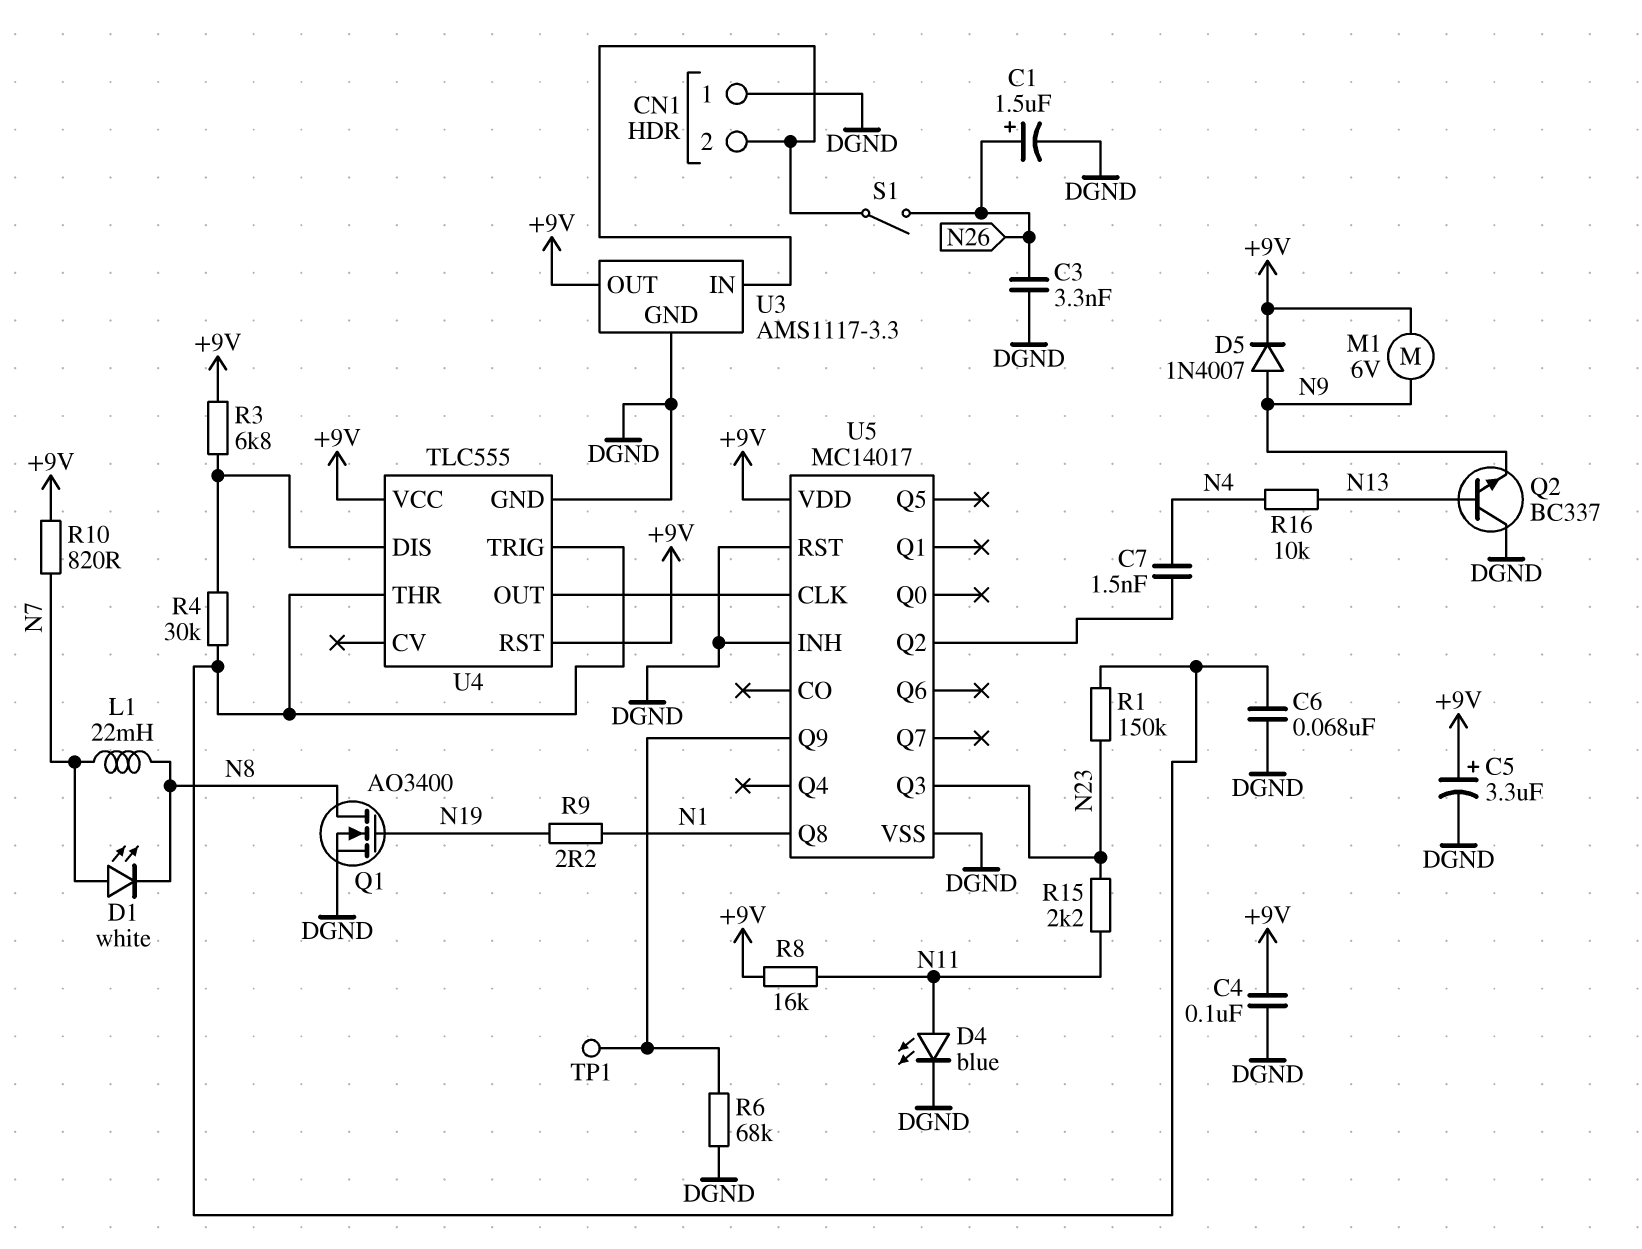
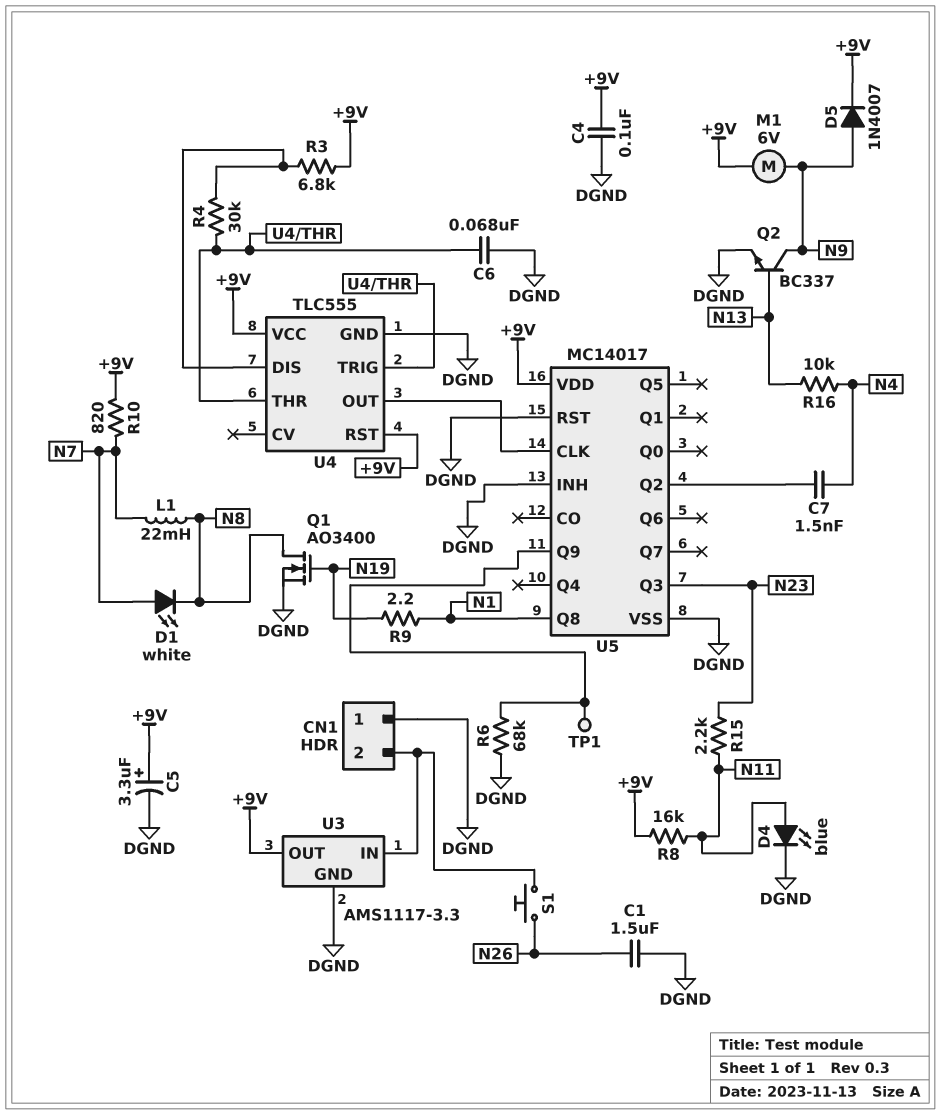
C1: 1.5uF (plus N26, minus DGND) -> 1.5uF (DGND, N26)
C3: 3.3nF (DGND, N26) -> none
Q2: NPN BC337 (B N13, C DGND, E N9) -> NPN BC337 (B N13, C N9, E DGND)
R1: 150k (N23, U4/THR) -> none
S1: switch (CN1/2, N26) -> button (CN1/2, N26)

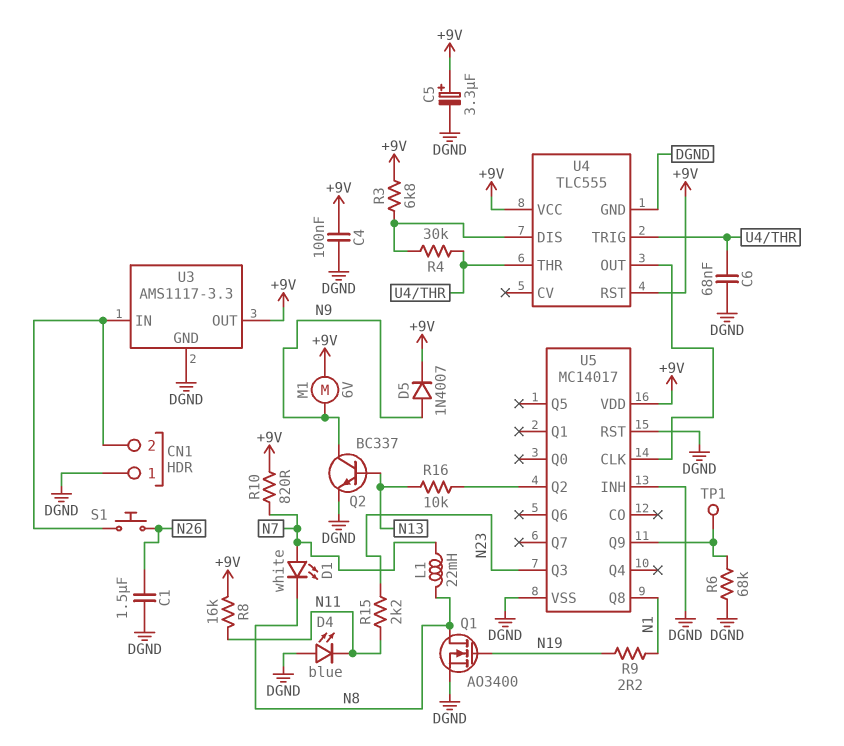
C7: 1.5nF (N4, U5/Q2) -> none
D4: LED blue (A N11, K DGND) -> LED blue (A DGND, K N11)
R16: 10k (N4, N13) -> 10k (N13, U5/Q2)

